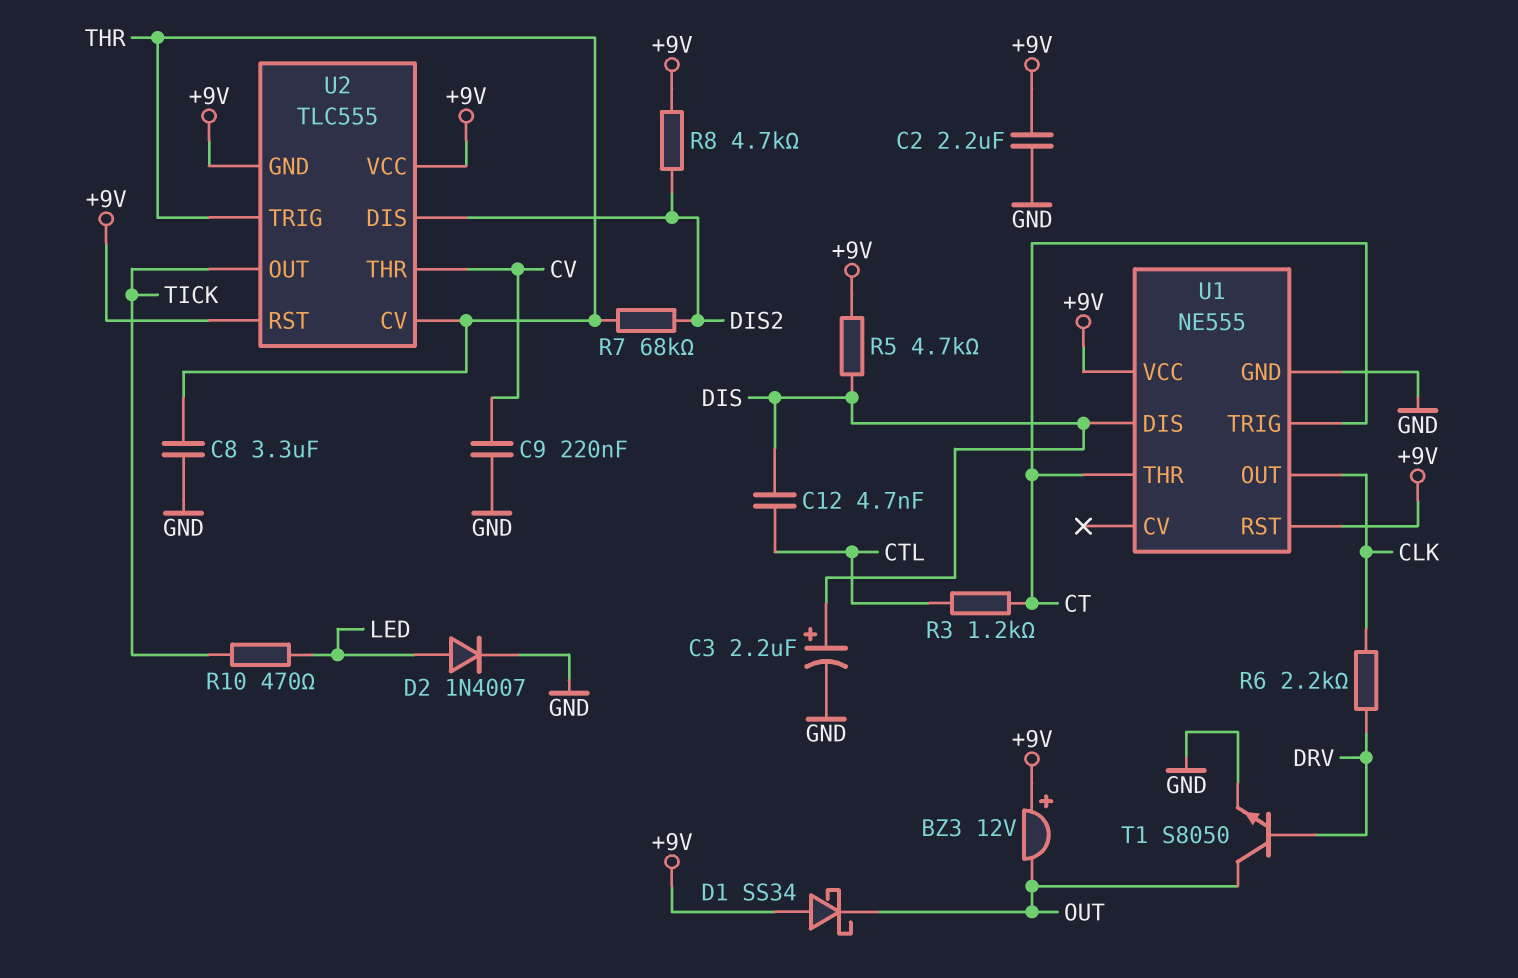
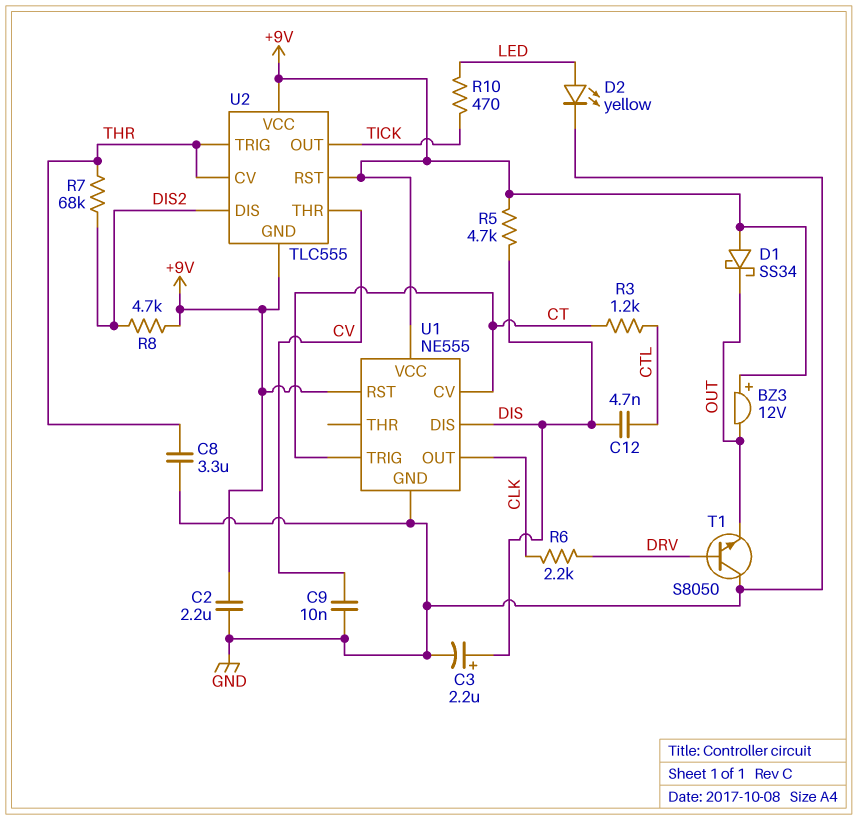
C9: 220nF (CV, GND) -> 10nF (CV, GND)
D2: diode 1N4007 (A LED, K GND) -> LED yellow (A LED, K GND)
T1: NPN S8050 (B DRV, C OUT, E GND) -> NPN S8050 (B DRV, C GND, E OUT)
U1 pin CV: none -> CT
U1 pin THR: CT -> none

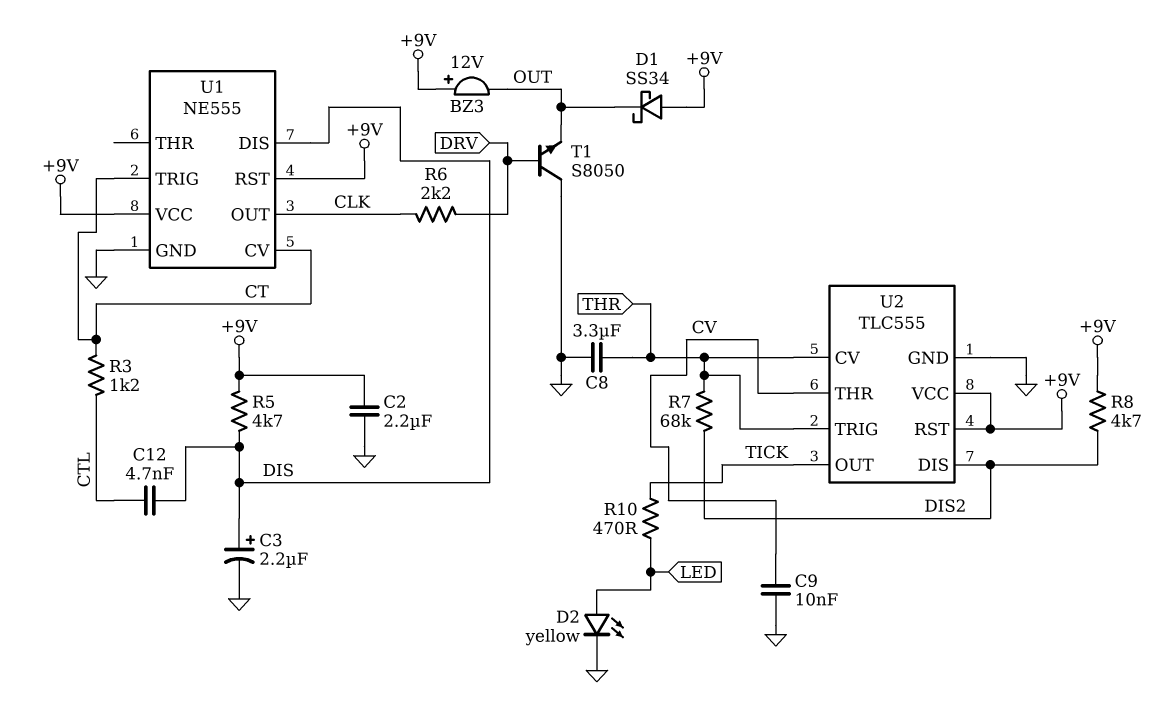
U2 pin GND: +9V -> GND

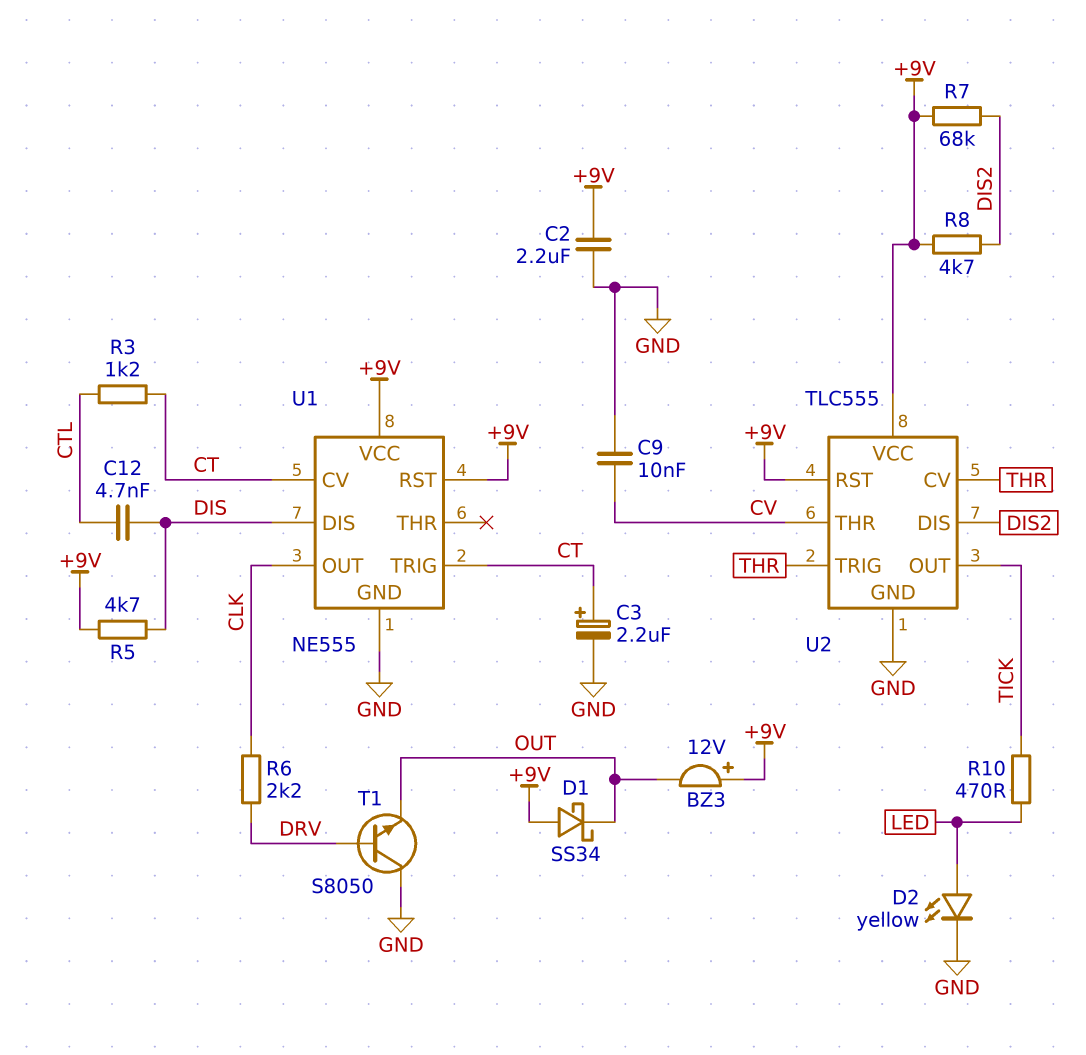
C3: 2.2uF (plus DIS, minus GND) -> 2.2uF (plus CT, minus GND)
C8: 3.3uF (GND, THR) -> none
R7: 68k (DIS2, THR) -> 68k (+9V, DIS2)

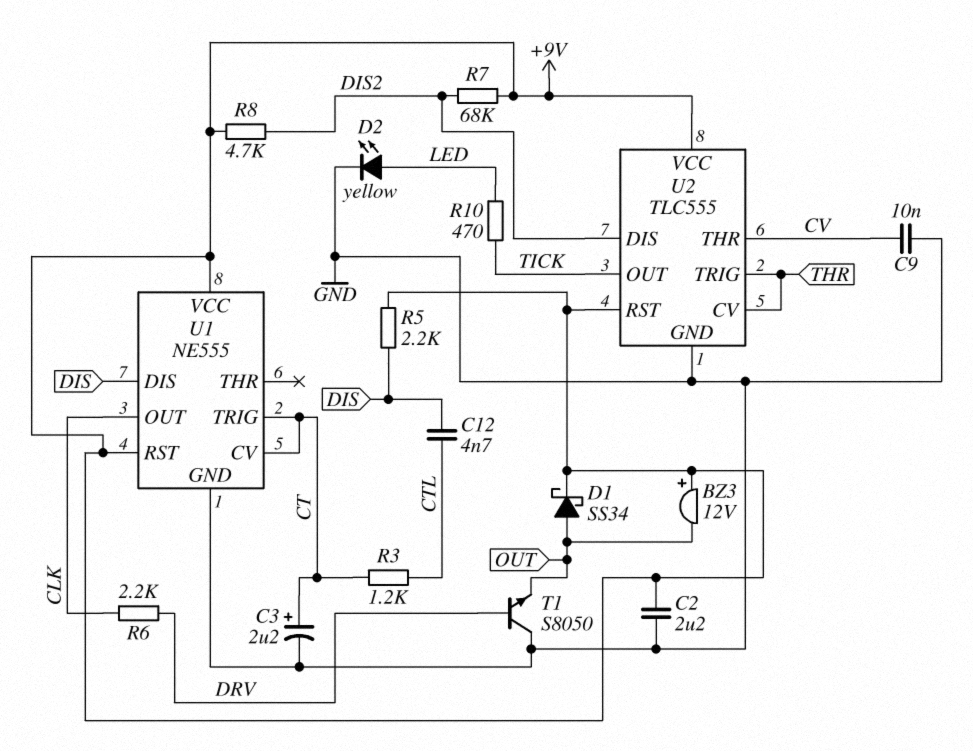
D1: schottky SS34 (A +9V, K OUT) -> schottky SS34 (A OUT, K +9V)
R5: 4.7k (+9V, DIS) -> 2.2k (+9V, DIS)

